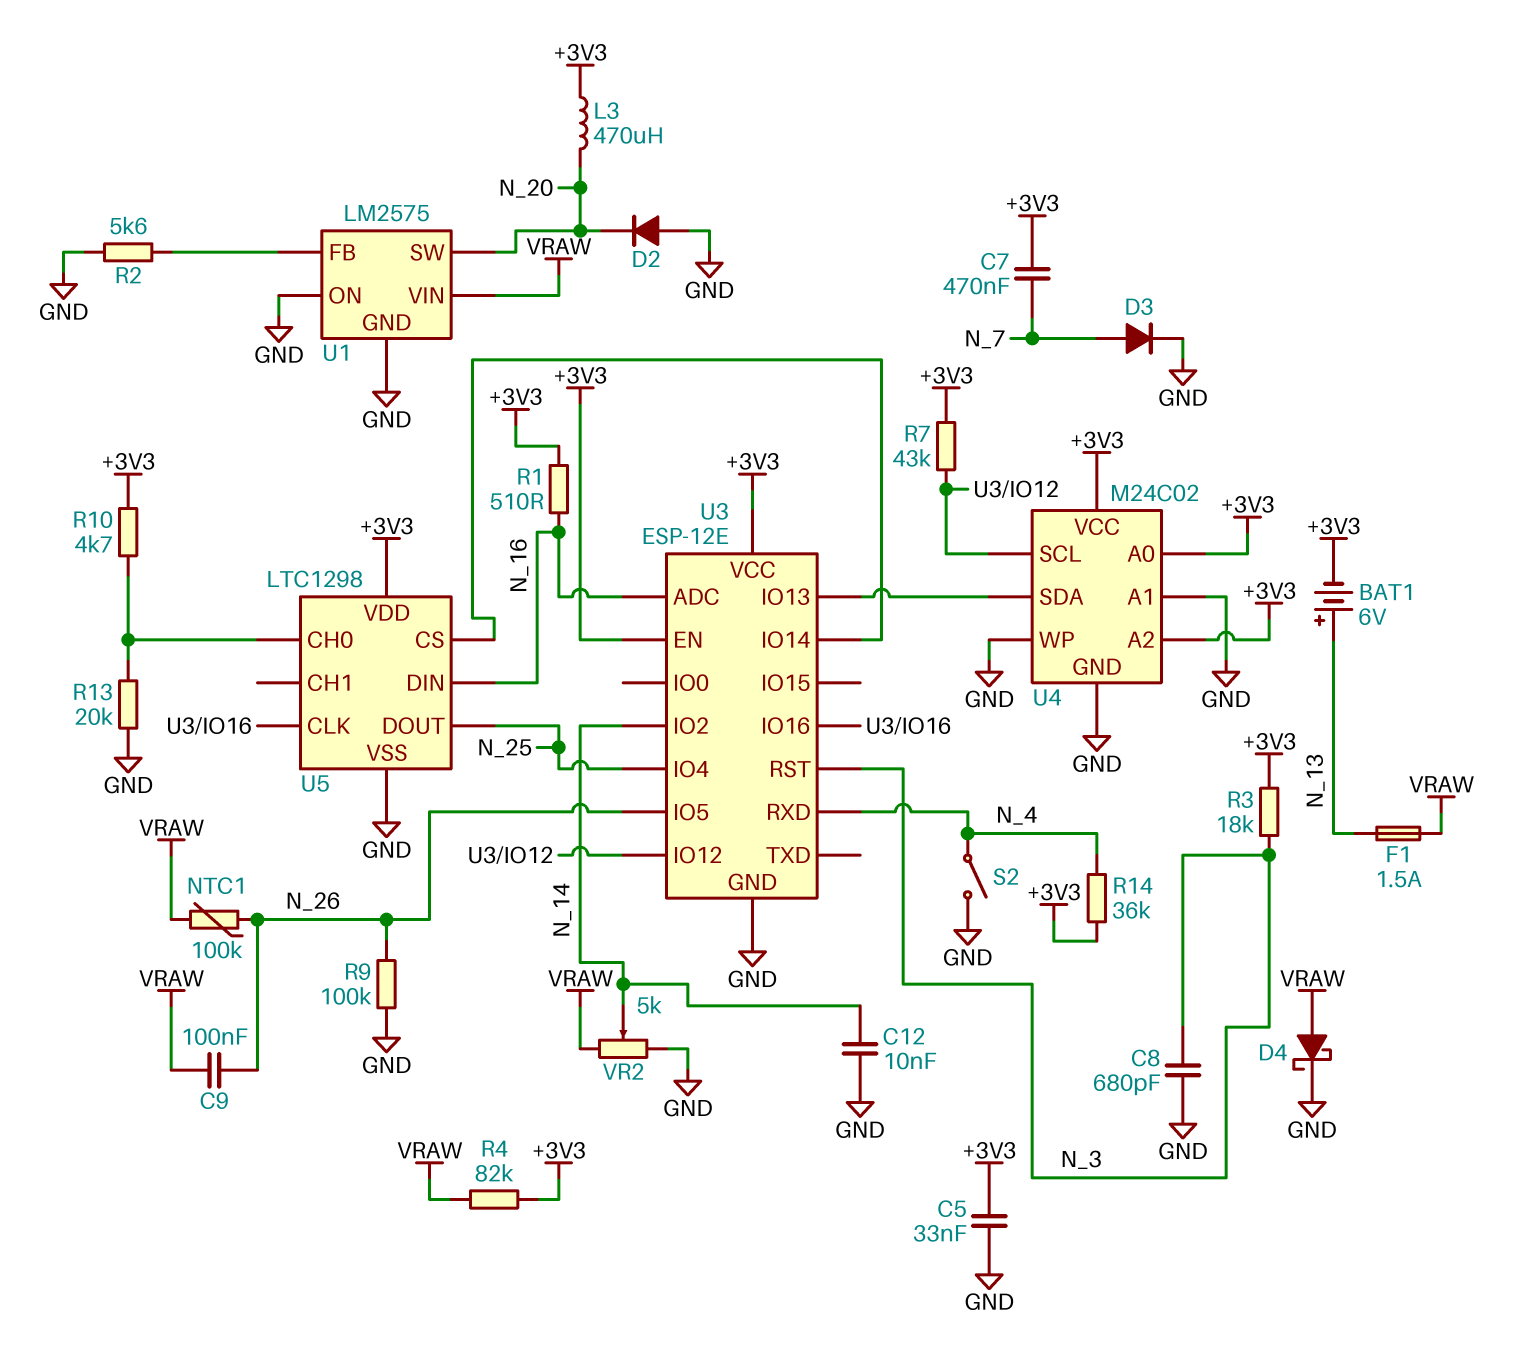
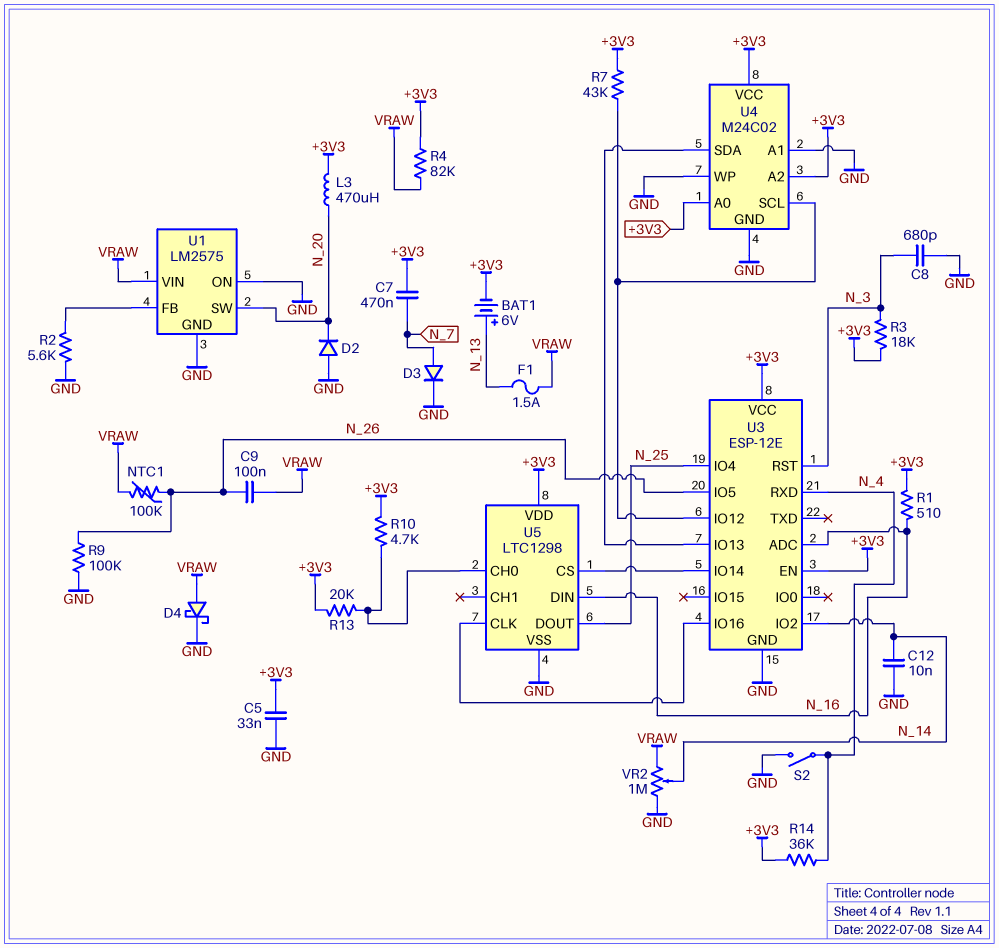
R13: 20k (GND, U5/CH0) -> 20k (+3V3, U5/CH0)
VR2: 5k (GND, VRAW, wiper N_14) -> 1M (GND, VRAW, wiper N_14)

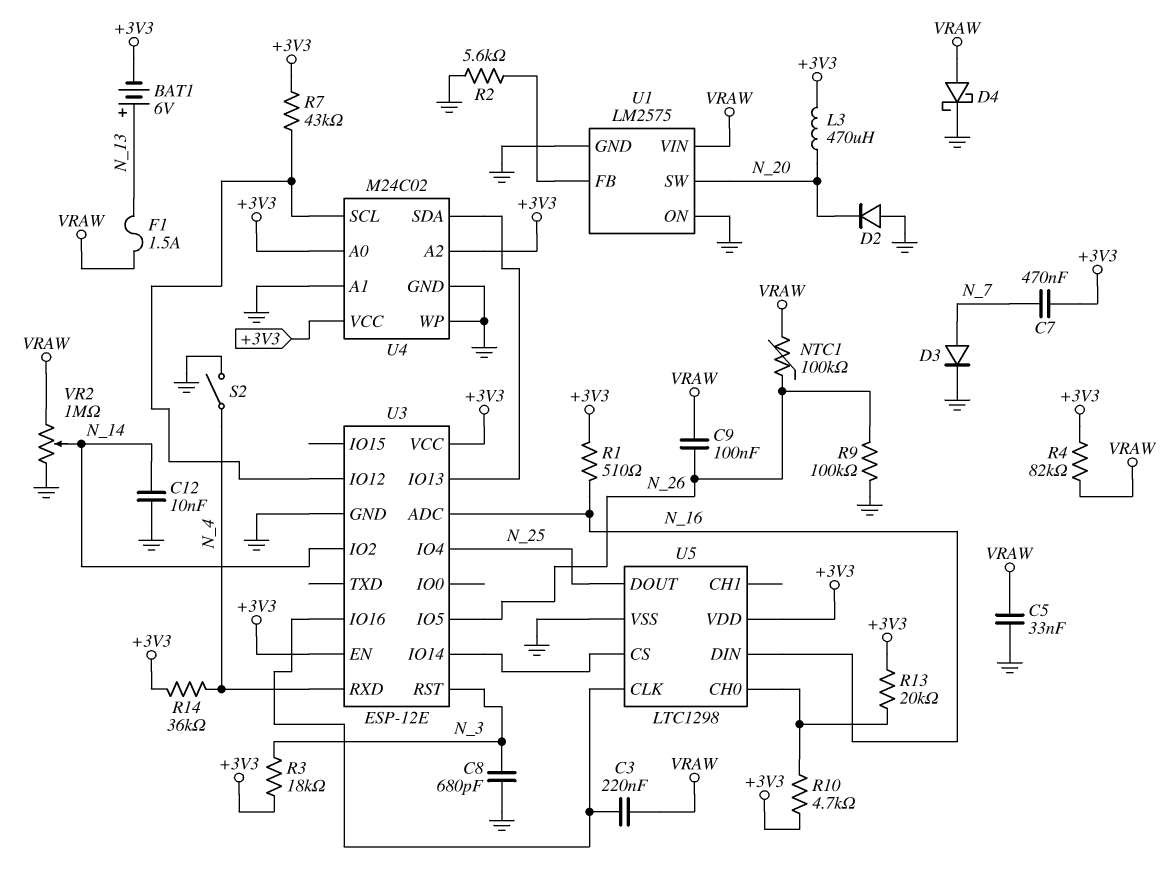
C3: none -> 220nF (U3/IO16, VRAW)
C5: 33nF (+3V3, GND) -> 33nF (GND, VRAW)

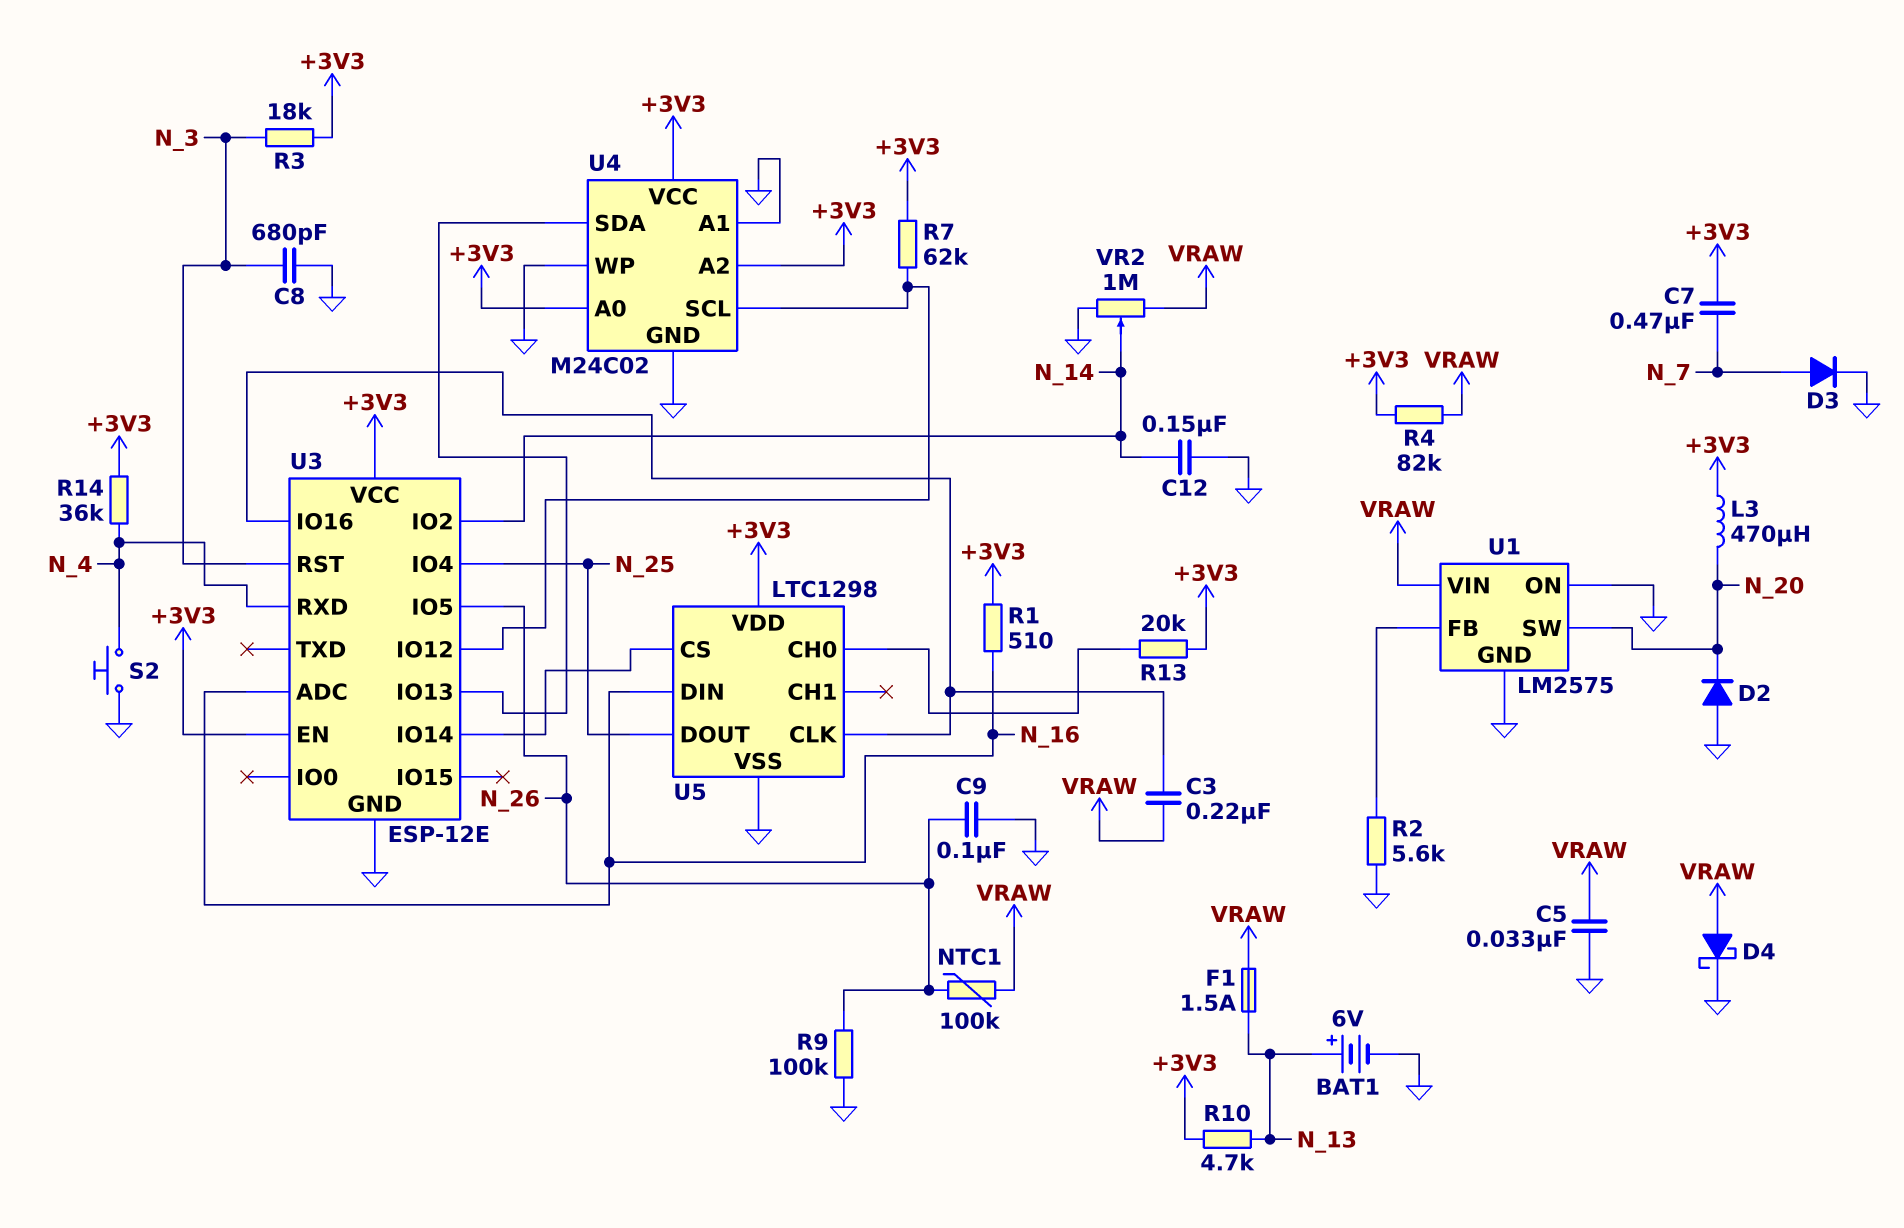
BAT1: 6V (plus N_13, minus +3V3) -> 6V (plus N_13, minus GND)
C9: 100nF (N_26, VRAW) -> 100nF (GND, N_26)
C12: 10nF (GND, N_14) -> 150nF (GND, N_14)
R7: 43k (+3V3, U3/IO12) -> 62k (+3V3, U3/IO12)
R10: 4.7k (+3V3, U5/CH0) -> 4.7k (+3V3, N_13)
S2: switch (GND, N_4) -> button (GND, N_4)

